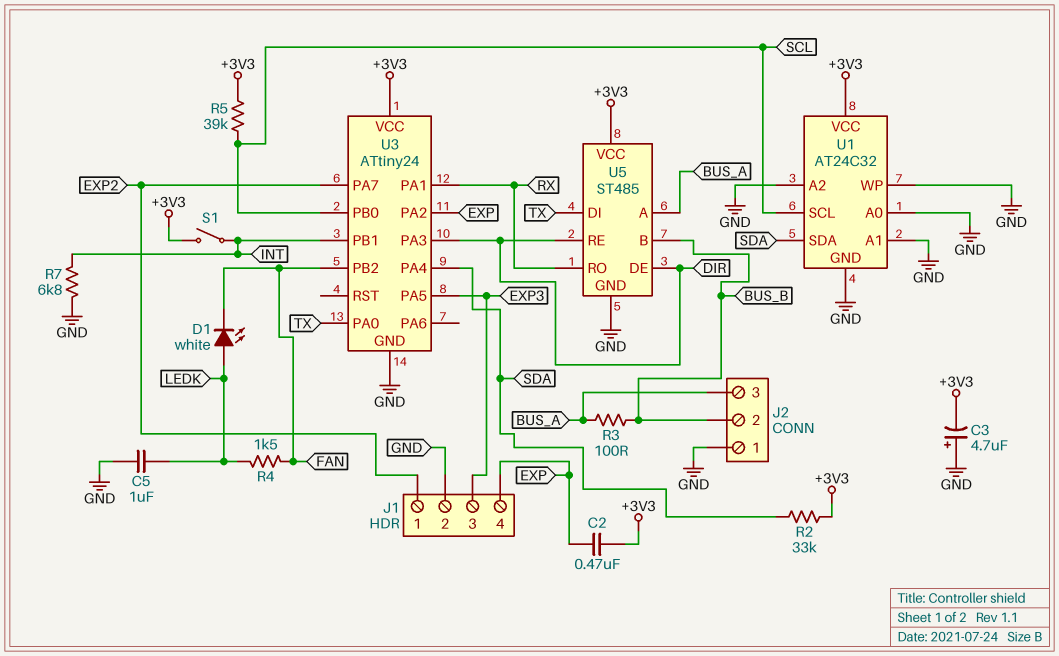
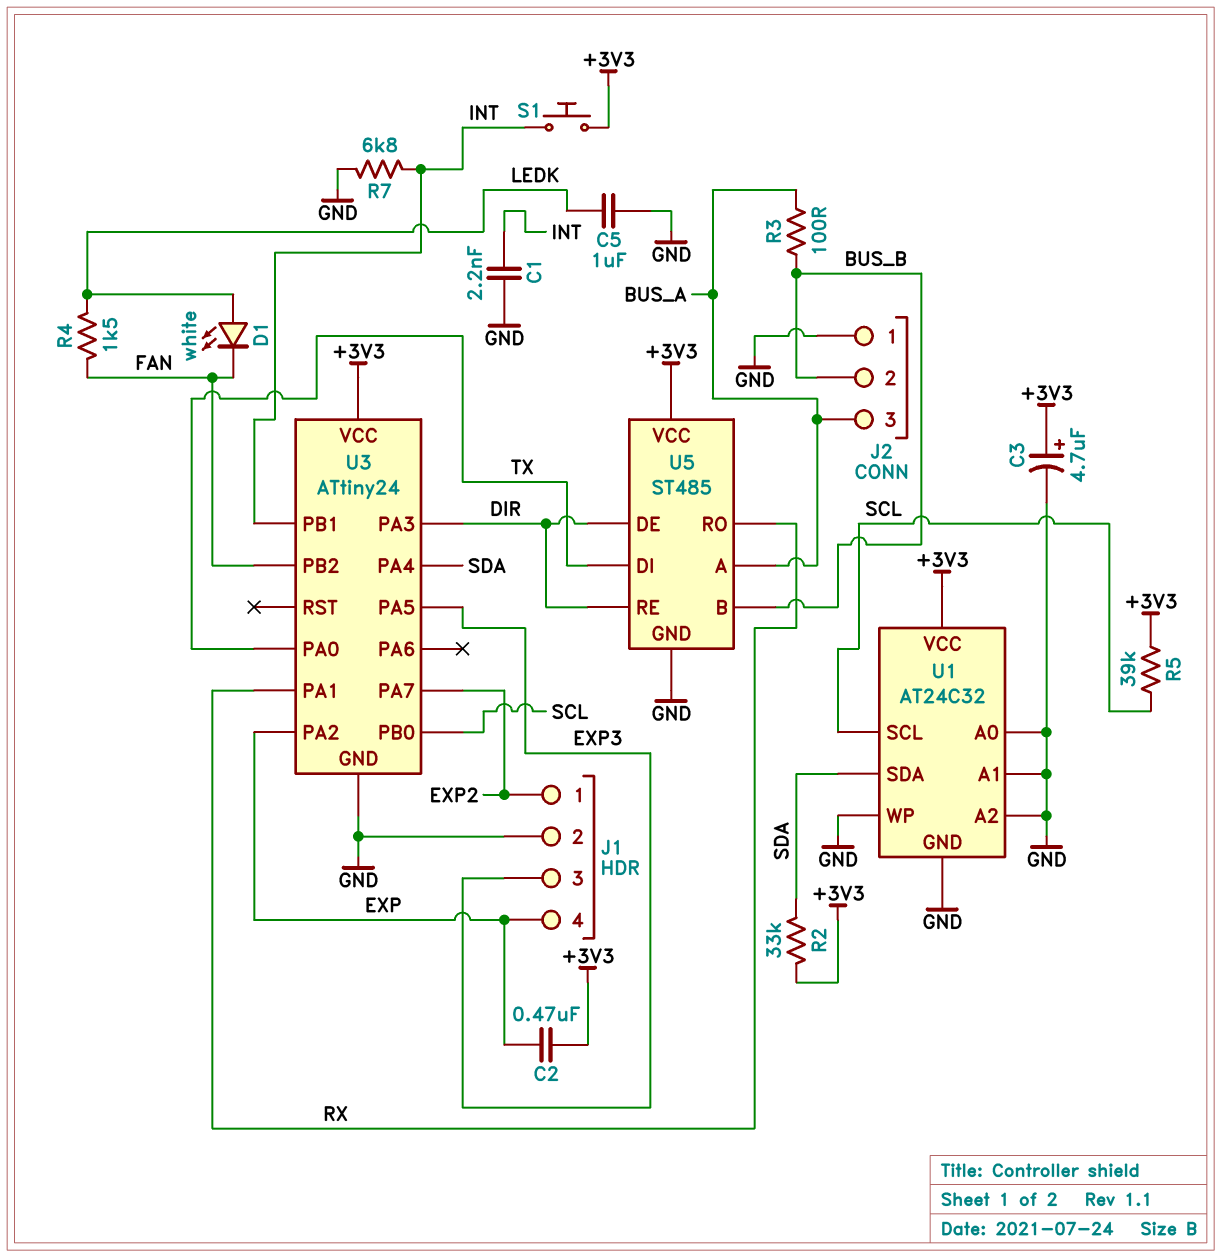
C1: none -> 2.2nF (GND, INT)
C3: 4.7uF (plus GND, minus +3V3) -> 4.7uF (plus +3V3, minus GND)
S1: switch (+3V3, INT) -> button (+3V3, INT)

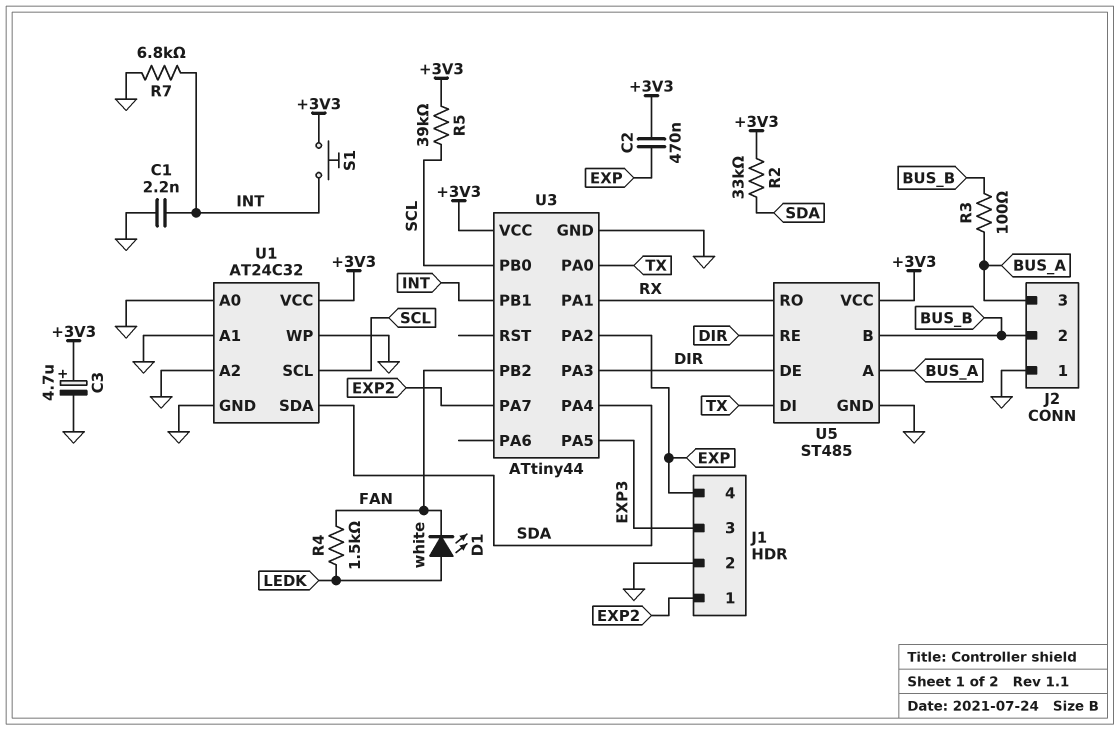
C5: 1uF (GND, LEDK) -> none
U3: ATtiny24 -> ATtiny44

